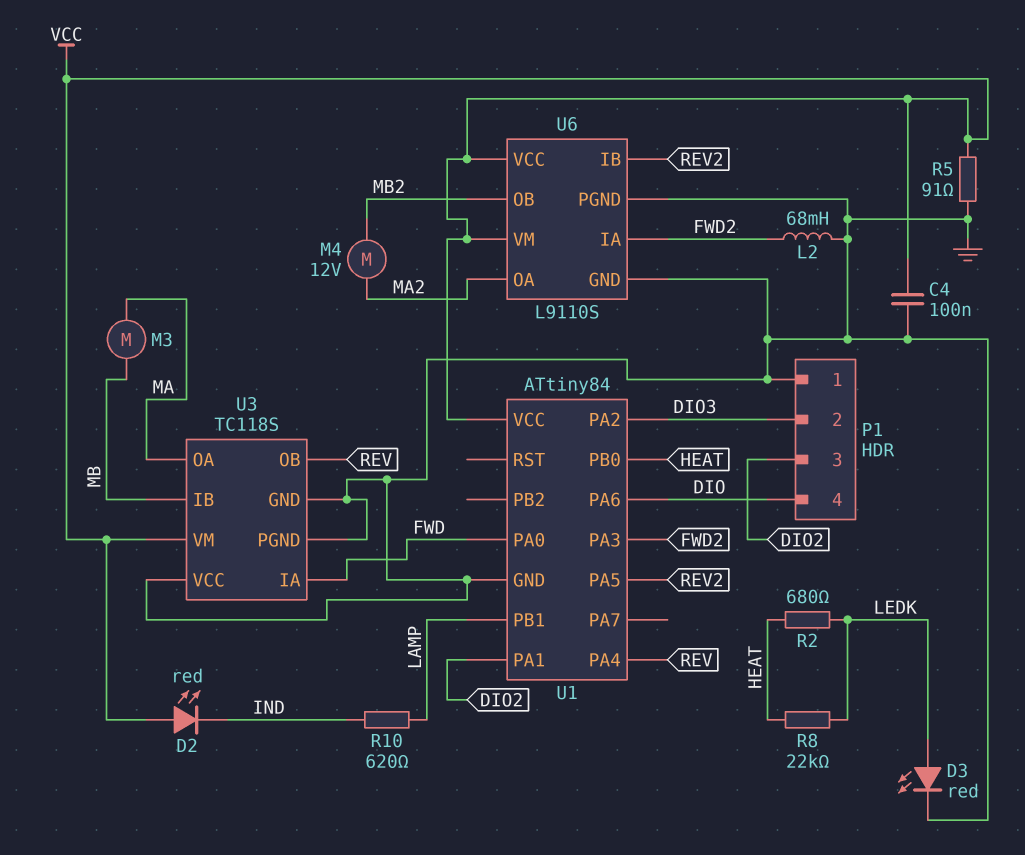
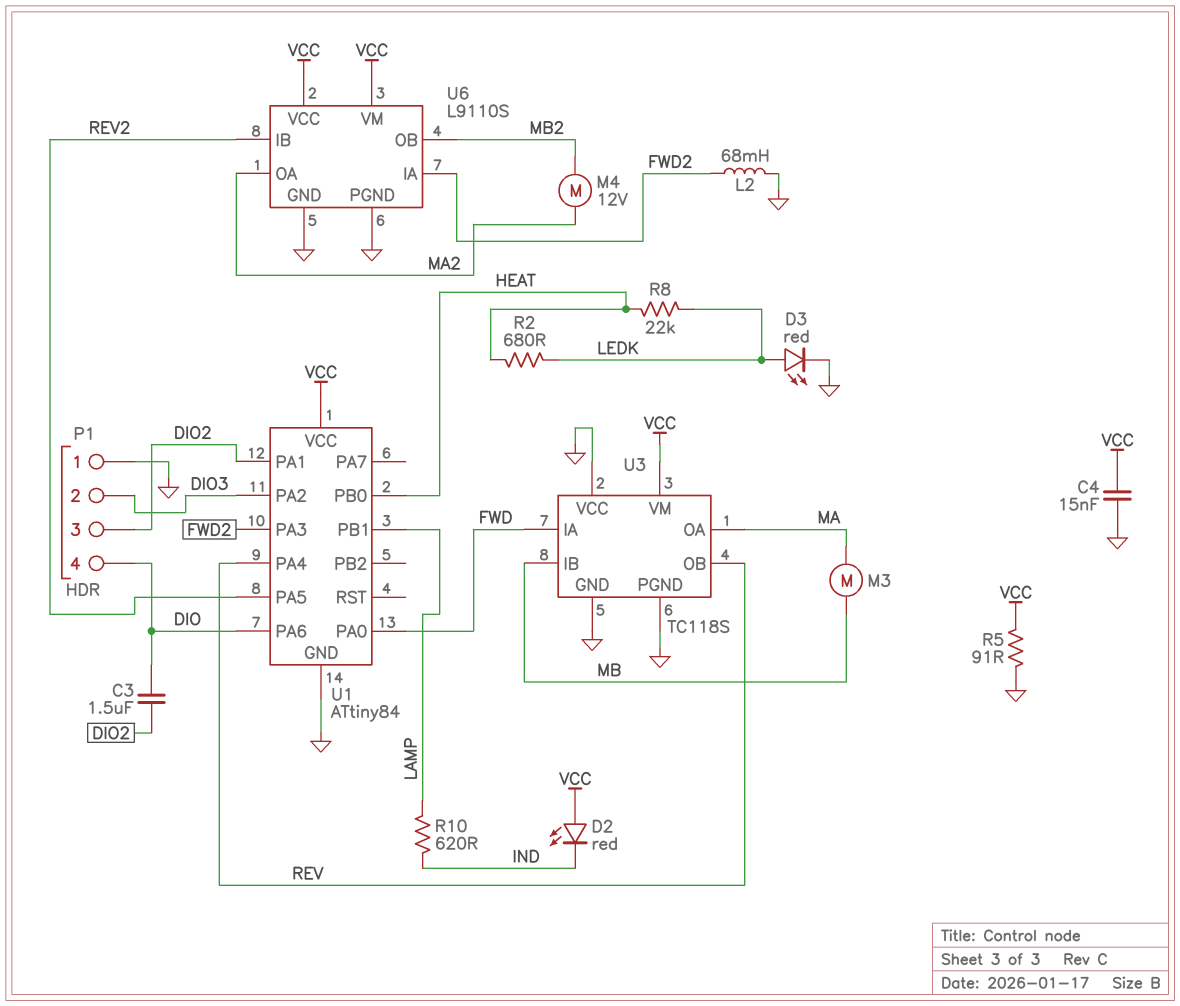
C3: none -> 1.5uF (DIO, DIO2)
C4: 100nF (GND, VCC) -> 15nF (GND, VCC)

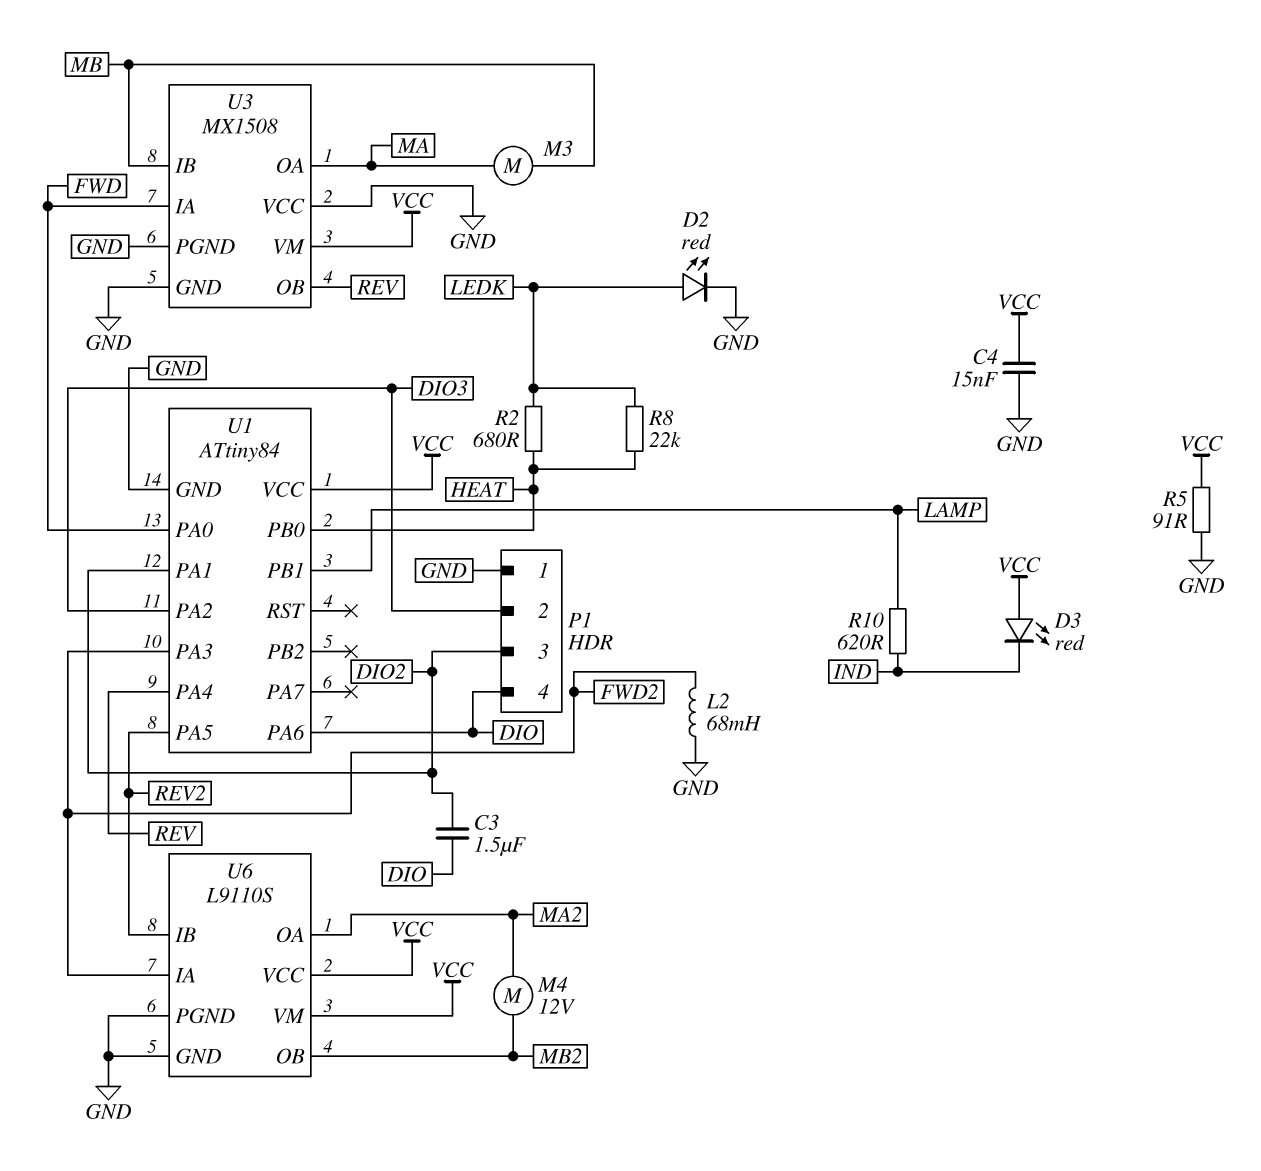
D2: LED red (A VCC, K IND) -> LED red (A LEDK, K GND)
D3: LED red (A LEDK, K GND) -> LED red (A VCC, K IND)
U3: TC118S -> MX1508

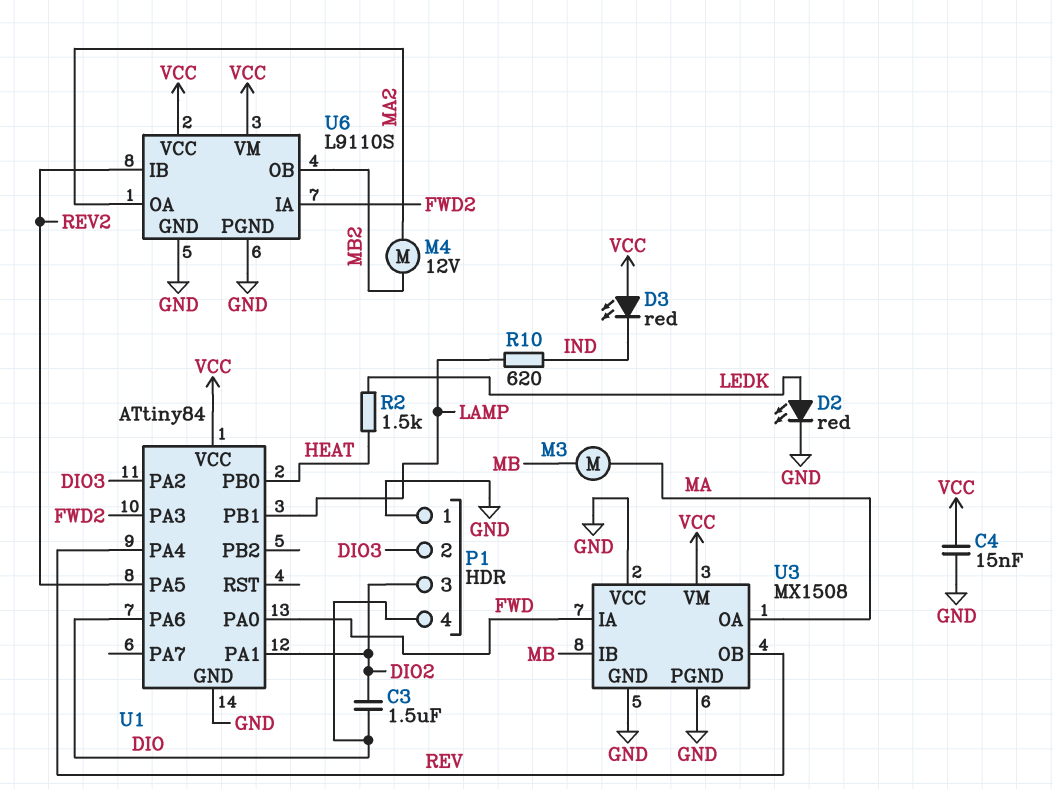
L2: 68mH (FWD2, GND) -> none
R2: 680 (HEAT, LEDK) -> 1.5k (HEAT, LEDK)
R5: 91 (GND, VCC) -> none
R8: 22k (HEAT, LEDK) -> none

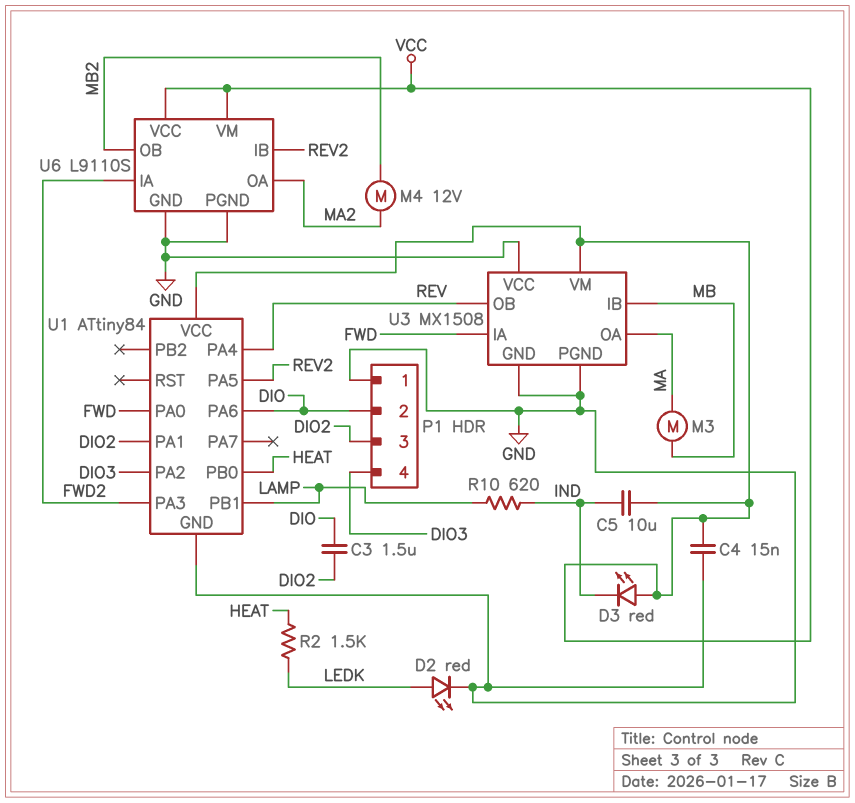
C5: none -> 10uF (IND, VCC)
P1 pin 2: DIO3 -> DIO
P1 pin 4: DIO -> DIO3

